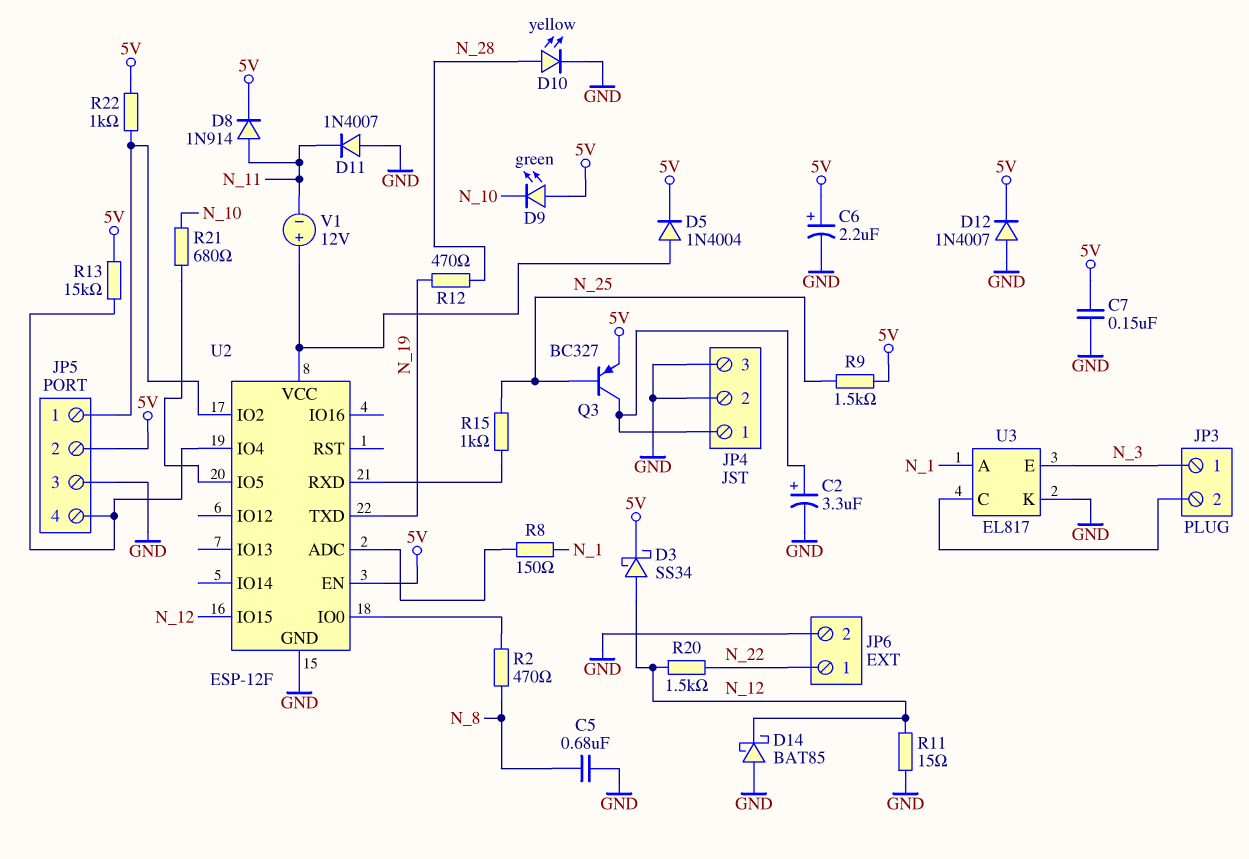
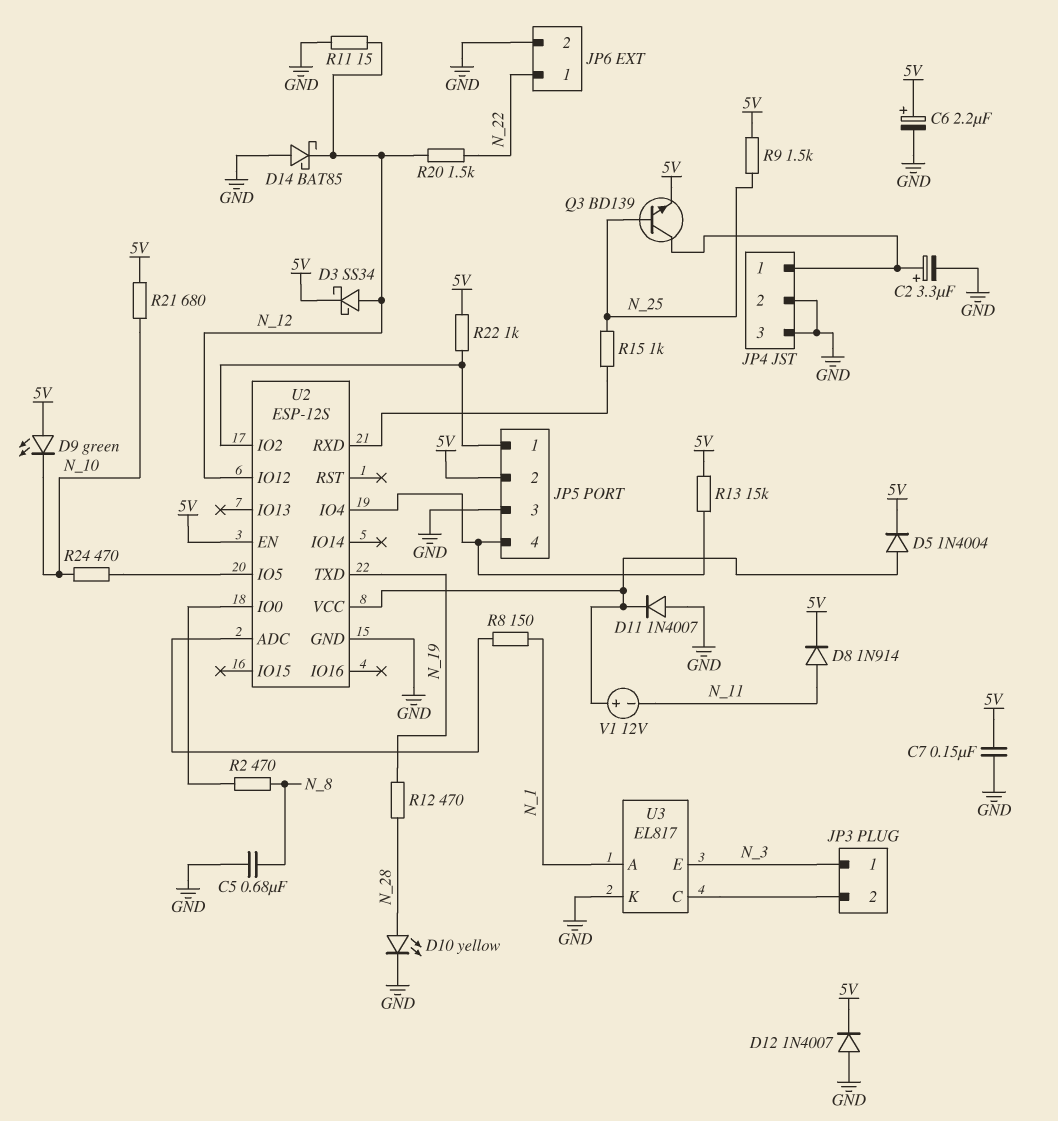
D11: diode 1N4007 (A GND, K N_11) -> diode 1N4007 (A GND, K U2/VCC)
Q3: PNP BC327 (B N_25, C JP4/1, E 5V) -> NPN BD139 (B N_25, C JP4/1, E 5V)
R21: 680 (N_10, U2/IO5) -> 680 (5V, N_10)
R24: none -> 470 (N_10, U2/IO5)
U2: ESP-12F -> ESP-12S
U2 pin IO12: none -> N_12
U2 pin IO15: N_12 -> none

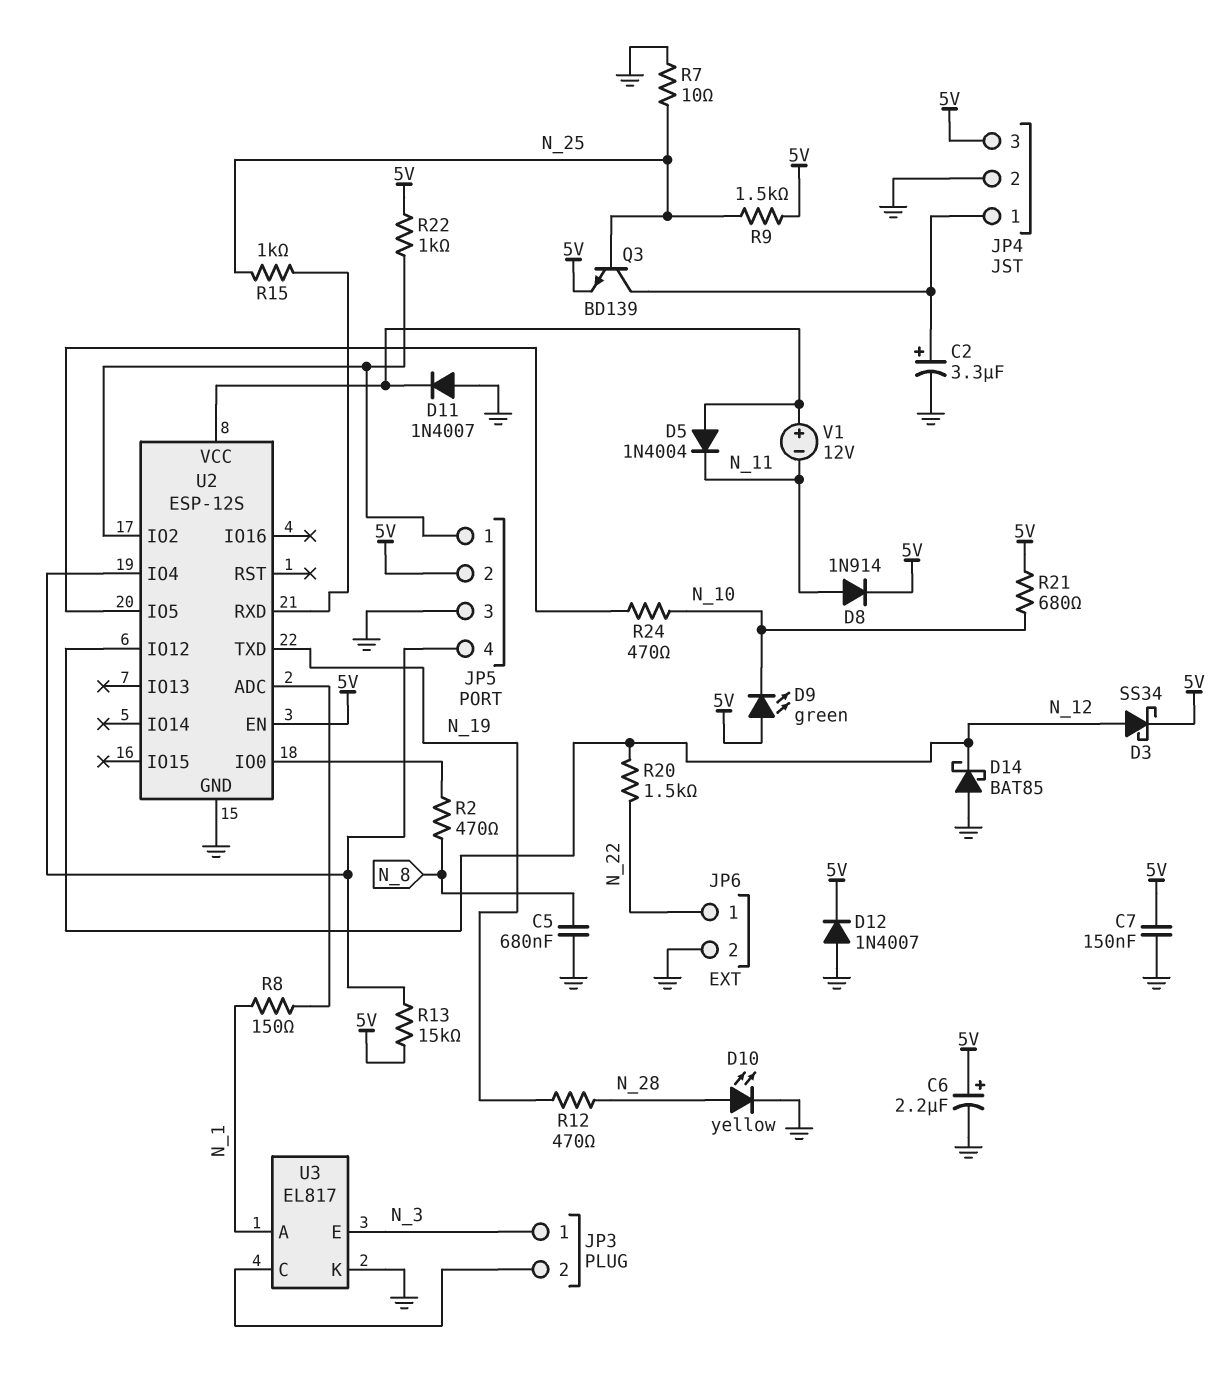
D5: diode 1N4004 (A U2/VCC, K 5V) -> diode 1N4004 (A U2/VCC, K N_11)
JP4 pin 3: GND -> 5V
R7: none -> 10 (GND, N_25)
R11: 15 (GND, N_12) -> none

